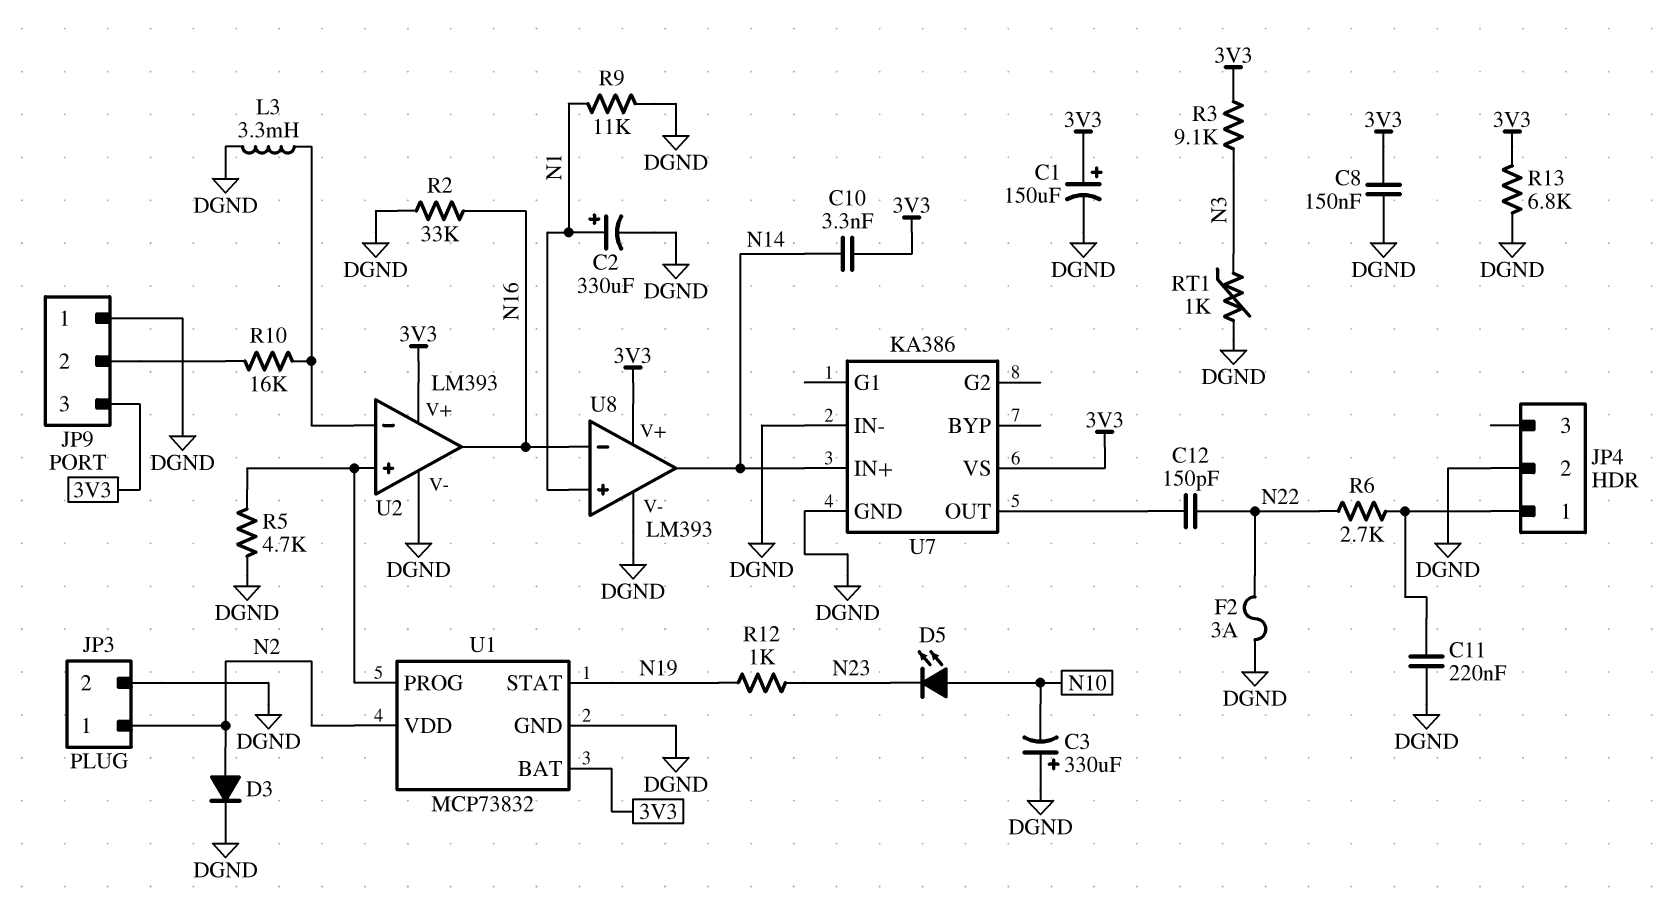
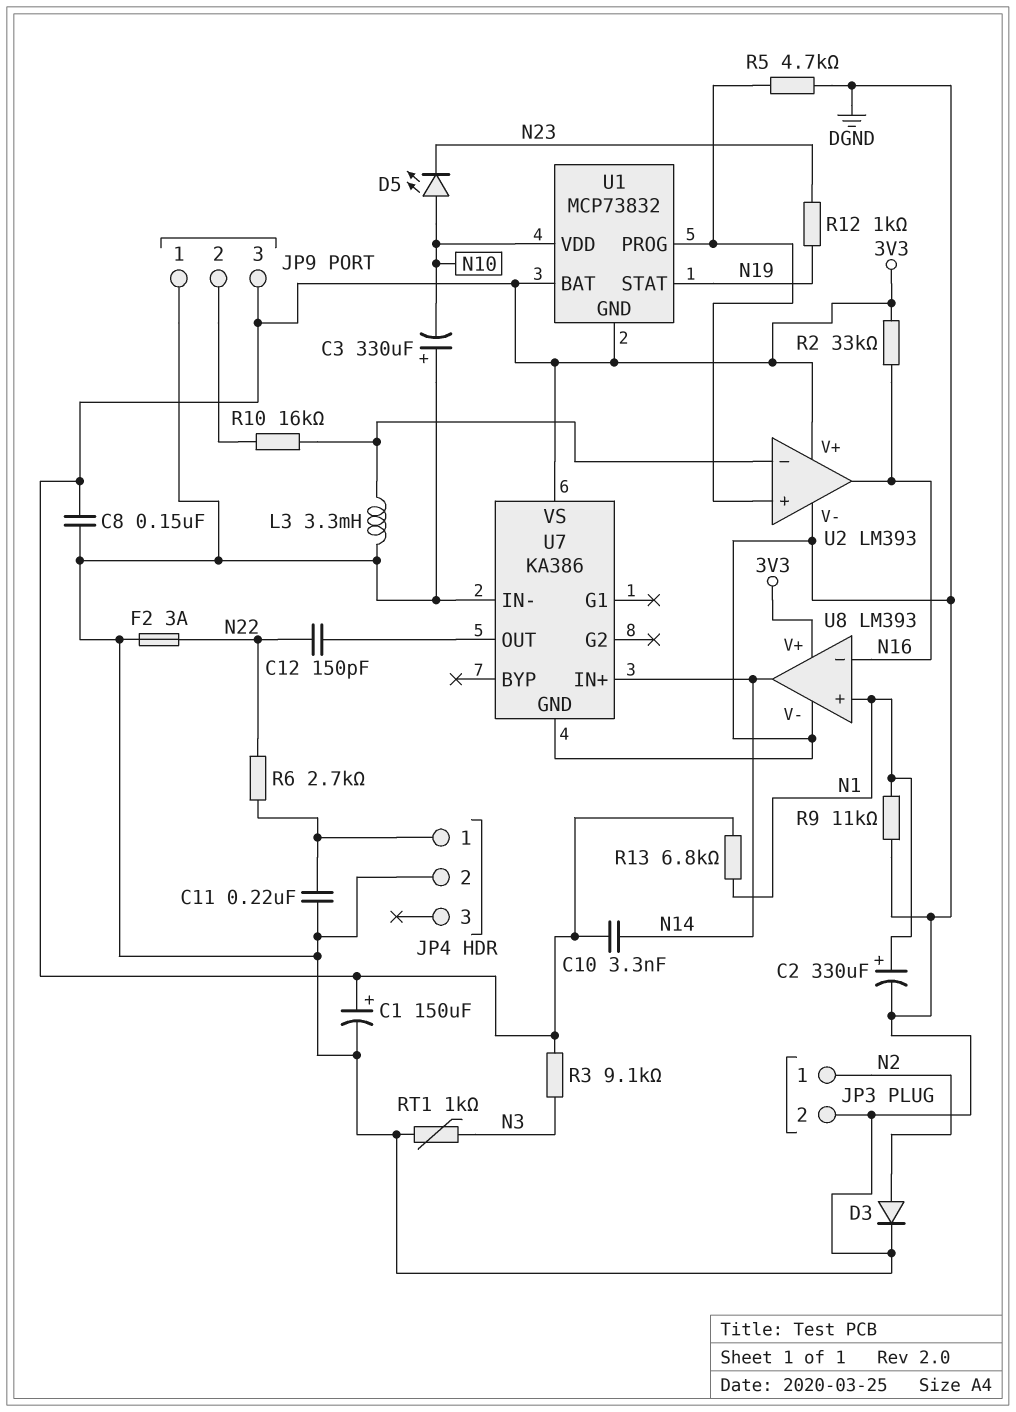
R2: 33k (DGND, N16) -> 33k (3V3, N16)
R13: 6.8k (3V3, DGND) -> 6.8k (3V3, N1)
U1 pin GND: DGND -> 3V3
U1 pin VDD: N2 -> N10

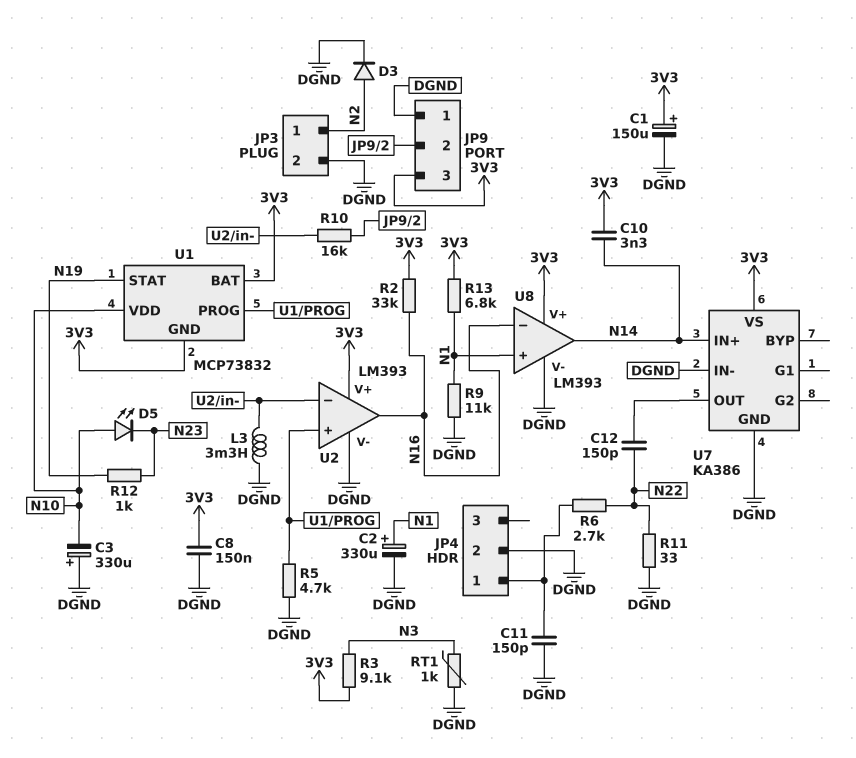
C11: 220nF (DGND, JP4/1) -> 150pF (DGND, JP4/1)
F2: 3A (DGND, N22) -> none
R11: none -> 33 (DGND, N22)

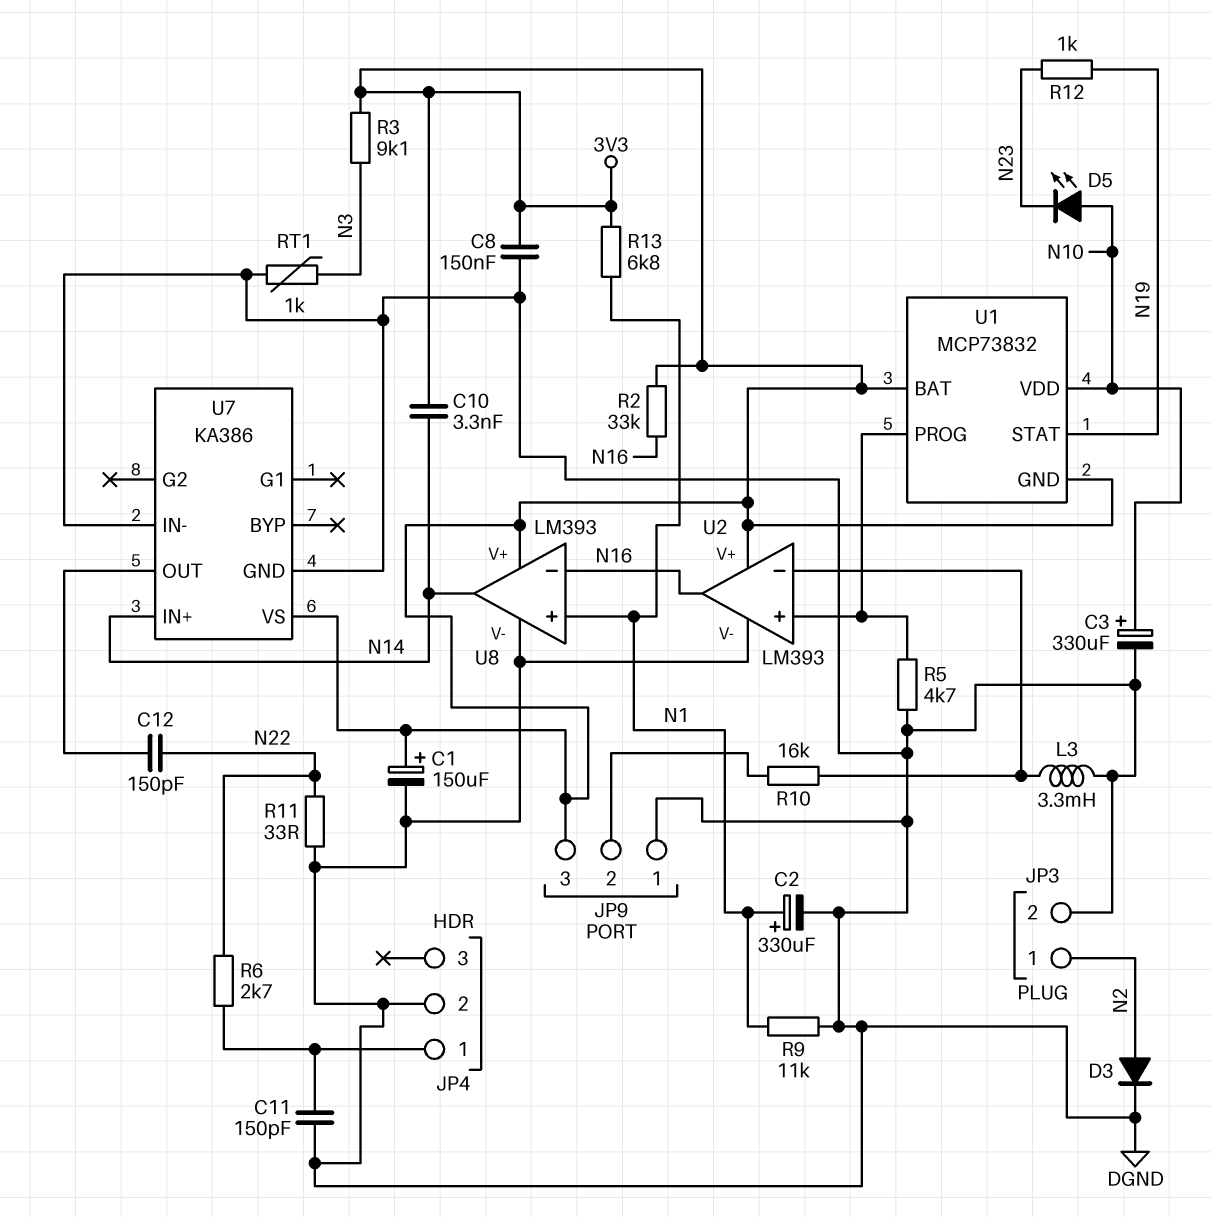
C3: 330uF (plus DGND, minus N10) -> 330uF (plus N10, minus DGND)

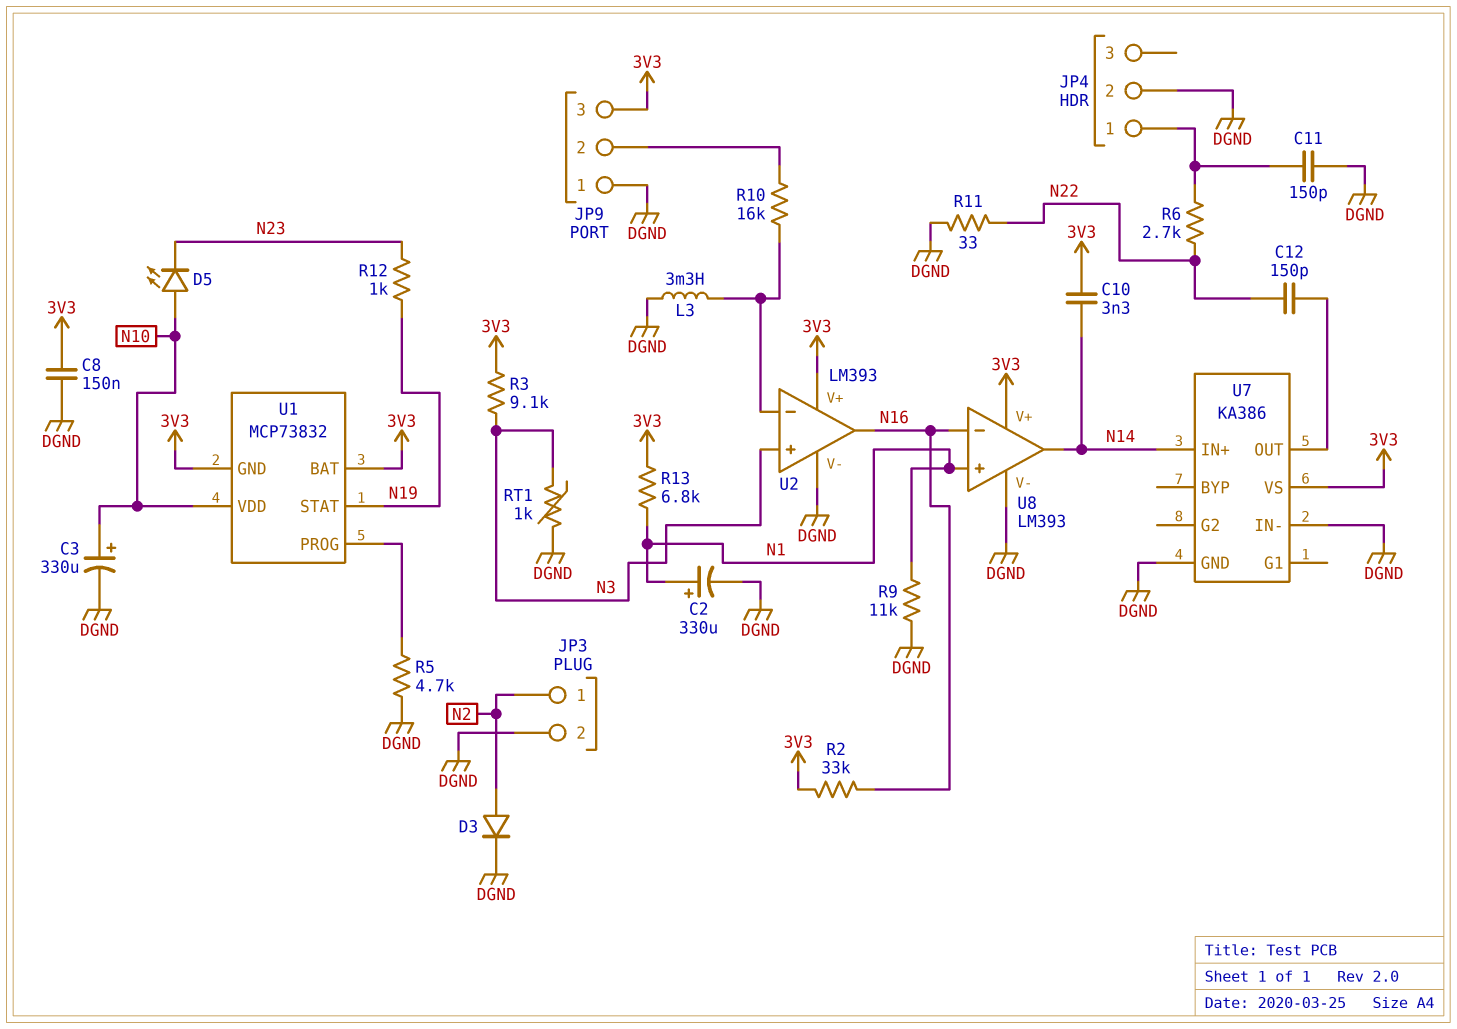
C1: 150uF (plus 3V3, minus DGND) -> none
U2 pin in+: U1/PROG -> N3

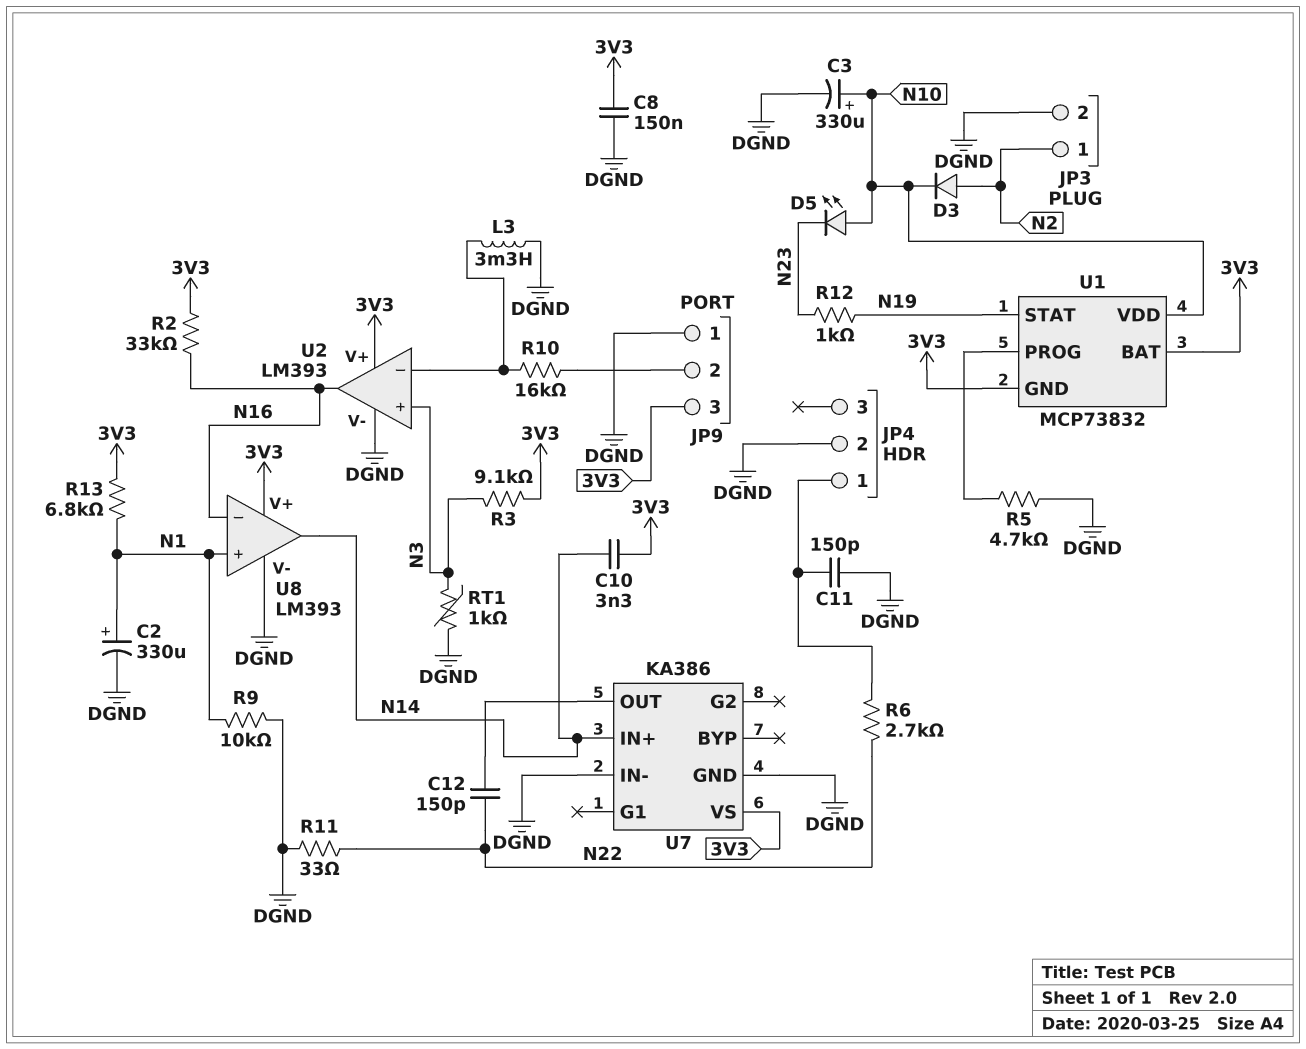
D3: diode (A N2, K DGND) -> diode (A N2, K N10)
R9: 11k (DGND, N1) -> 10k (DGND, N1)

